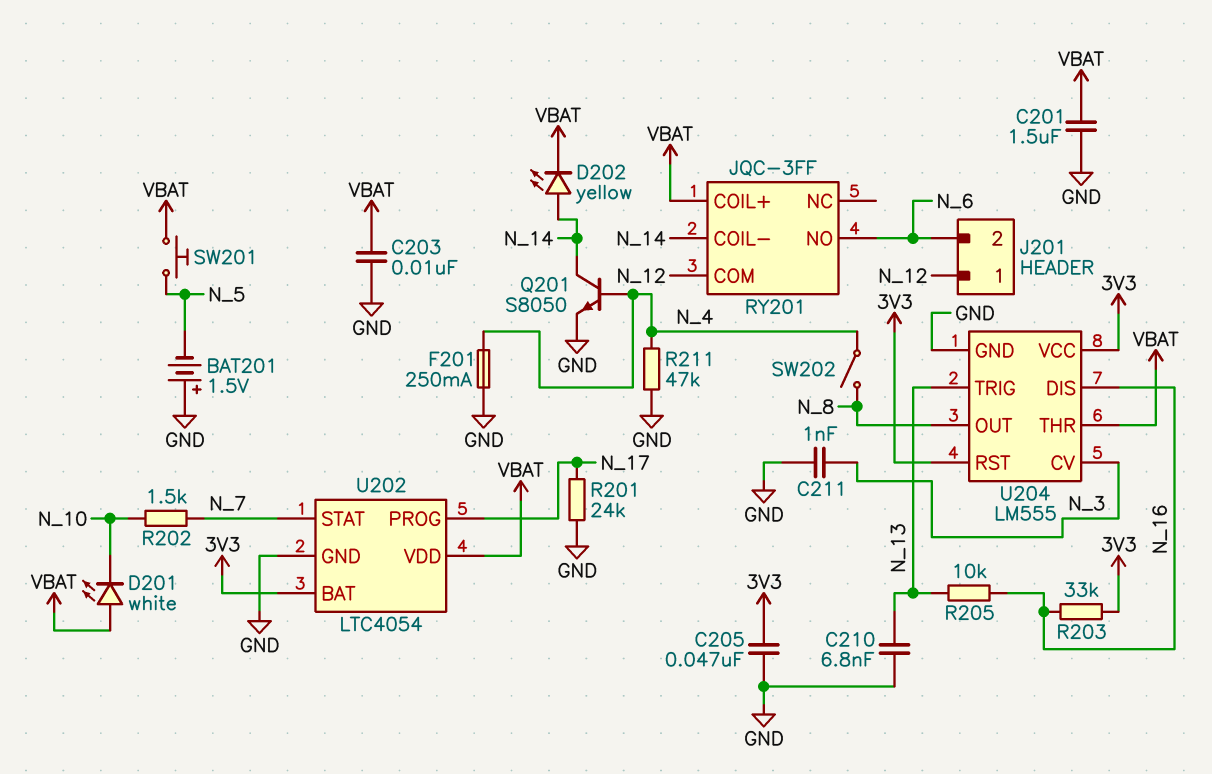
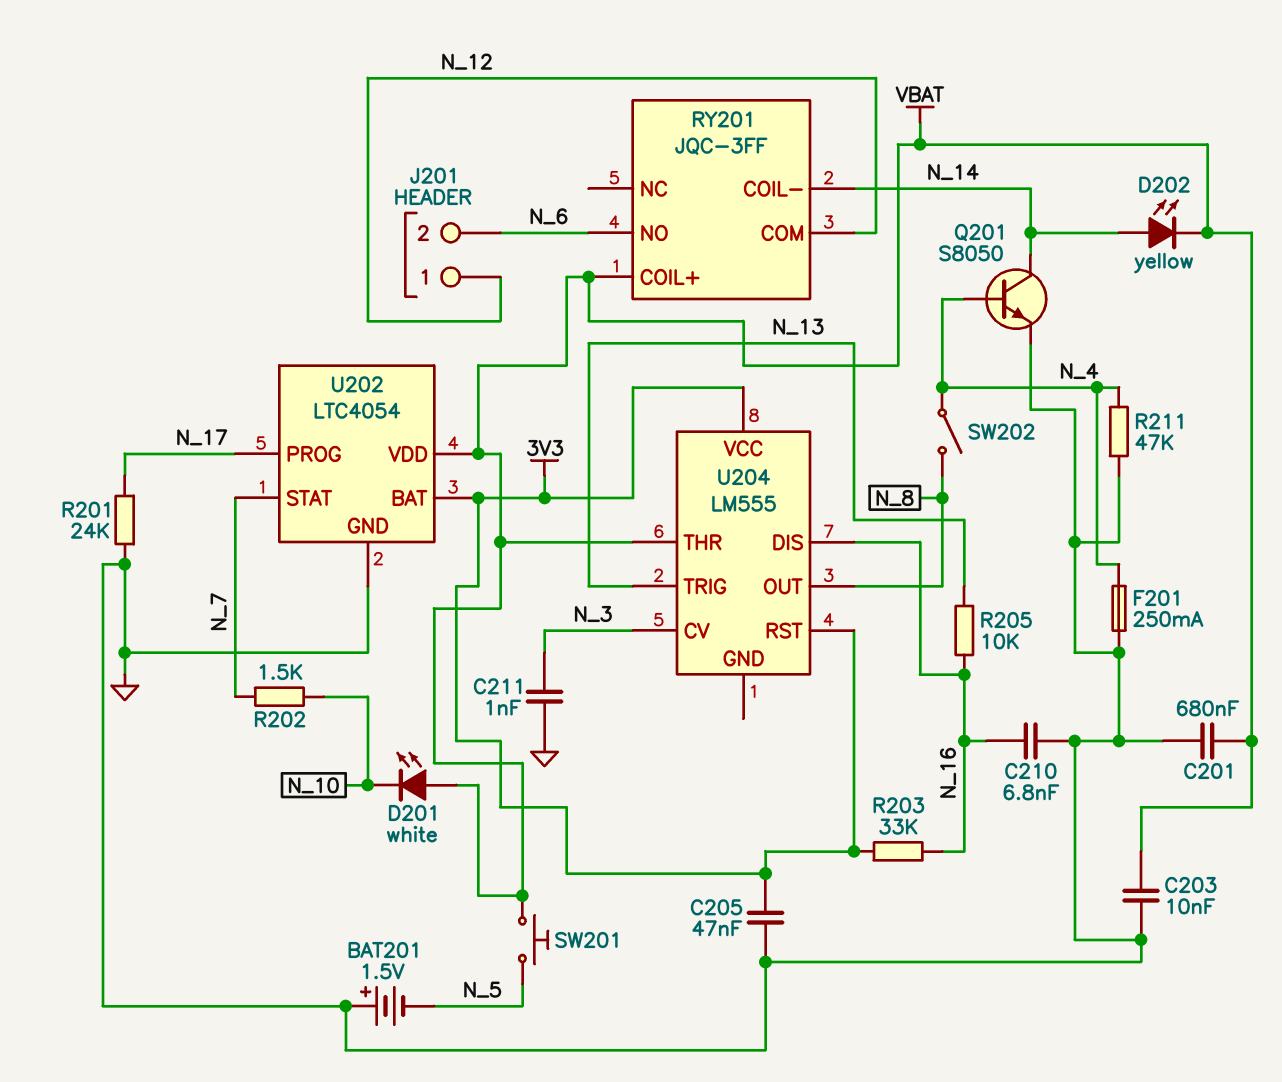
C201: 1.5uF (GND, VBAT) -> 680nF (GND, VBAT)
C210: 6.8nF (GND, N_13) -> 6.8nF (GND, N_16)
U204 pin GND: GND -> none

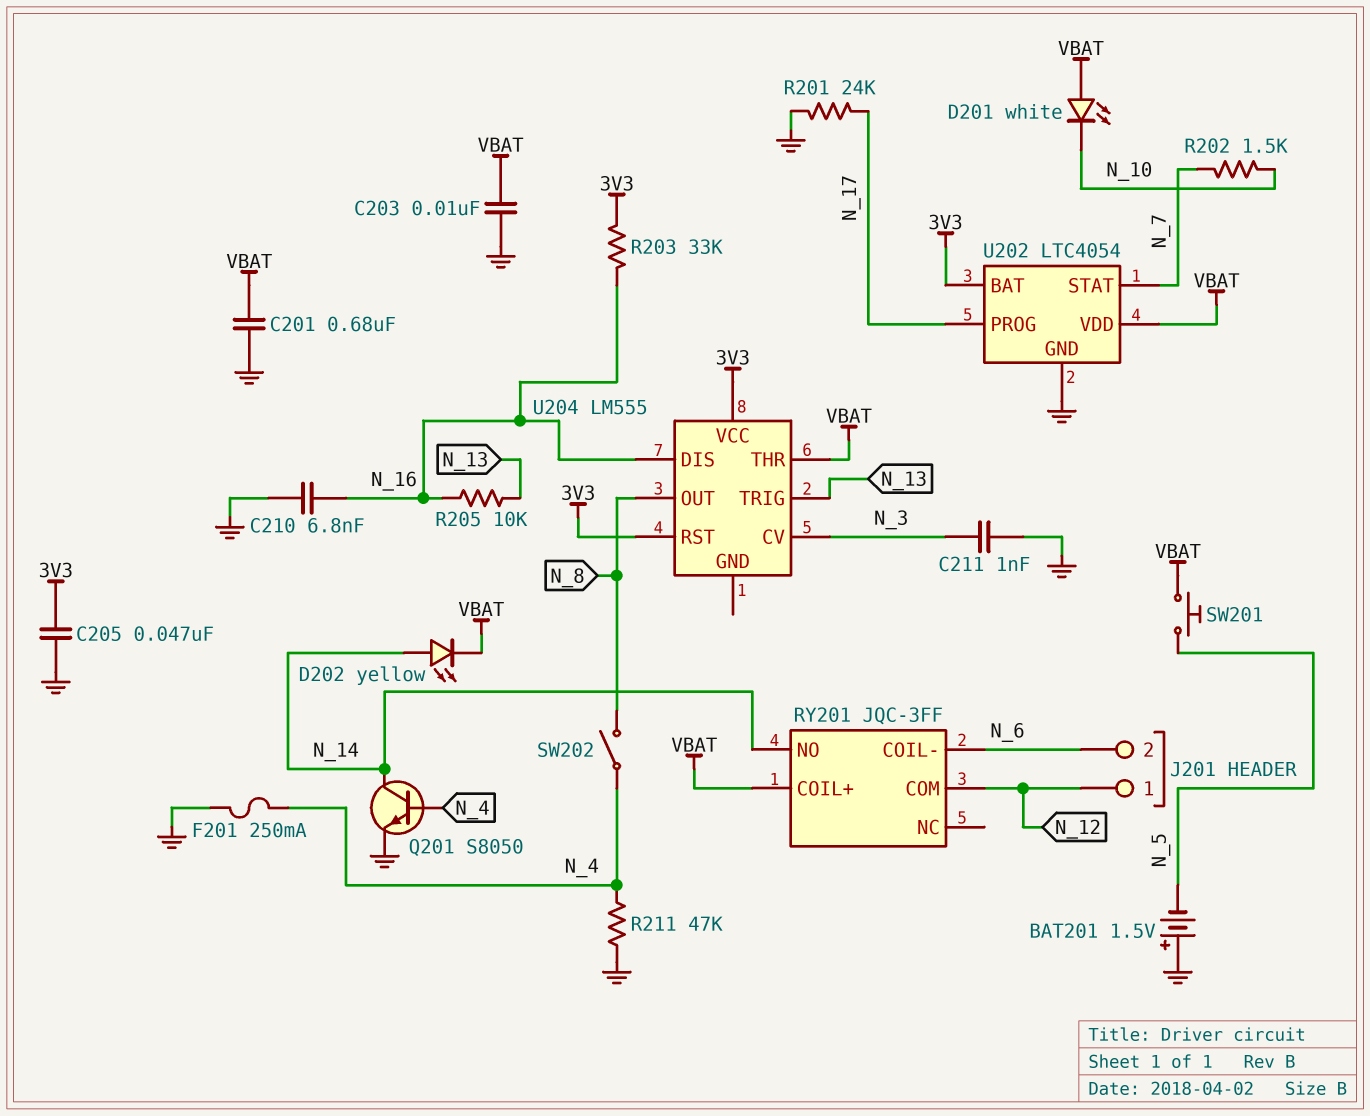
RY201 pin COIL-: N_14 -> N_6
RY201 pin NO: N_6 -> N_14

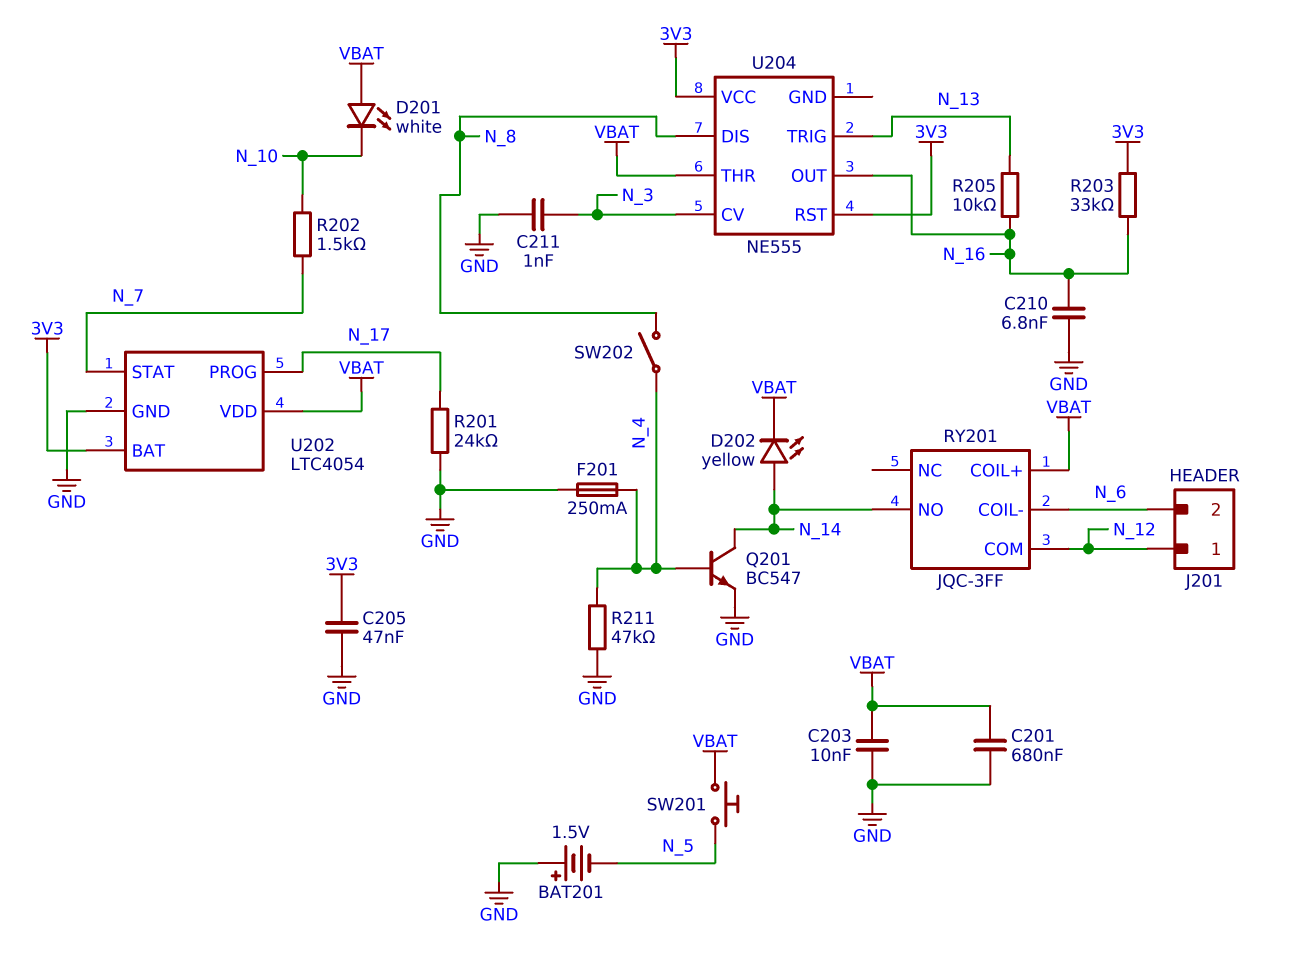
Q201: NPN S8050 (B N_4, C N_14, E GND) -> NPN BC547 (B N_4, C N_14, E GND)
U204: LM555 -> NE555
U204 pin DIS: N_16 -> N_8
U204 pin OUT: N_8 -> N_16

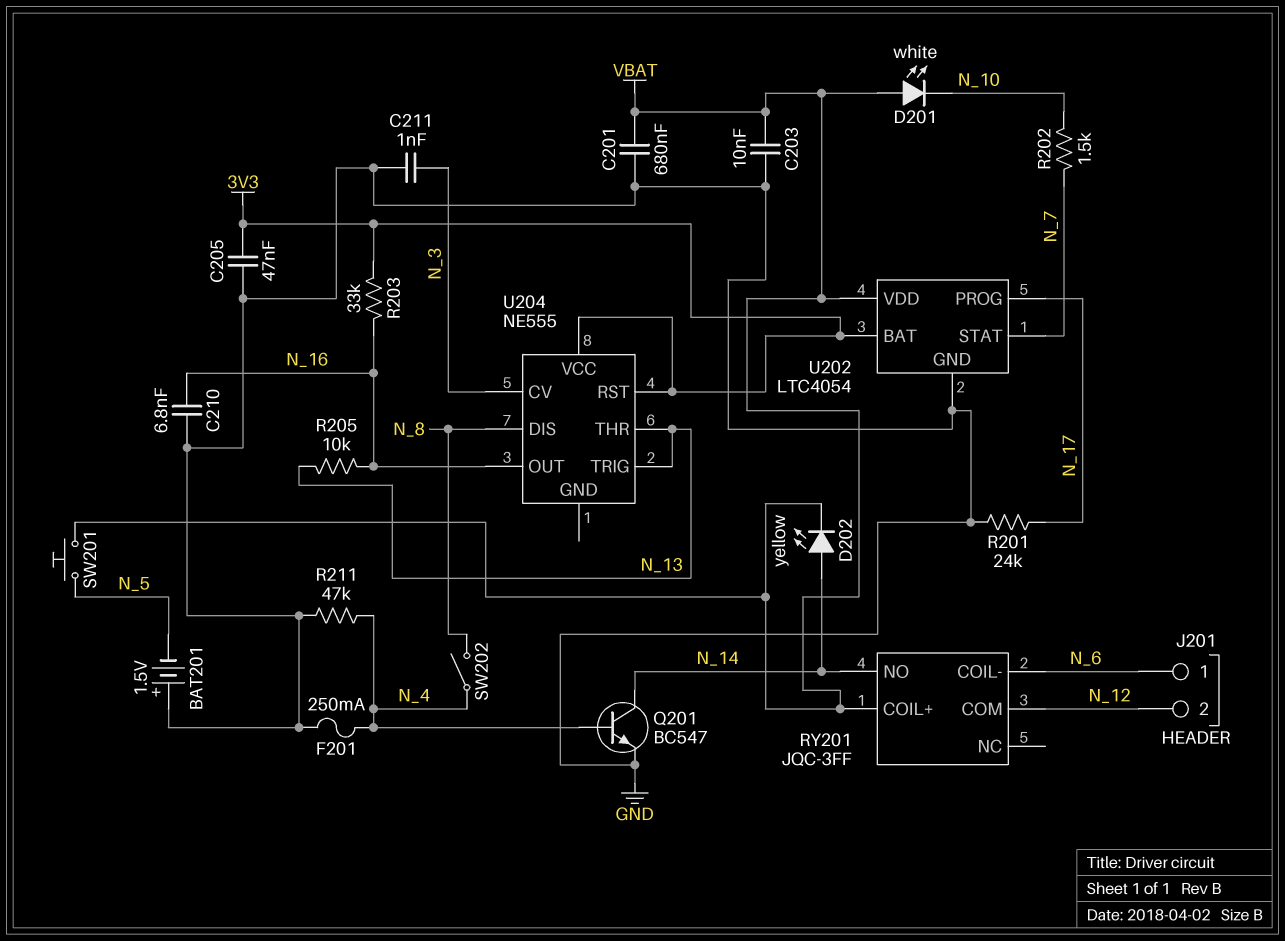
J201 pin 1: N_12 -> N_6
J201 pin 2: N_6 -> N_12
U204 pin THR: VBAT -> N_13

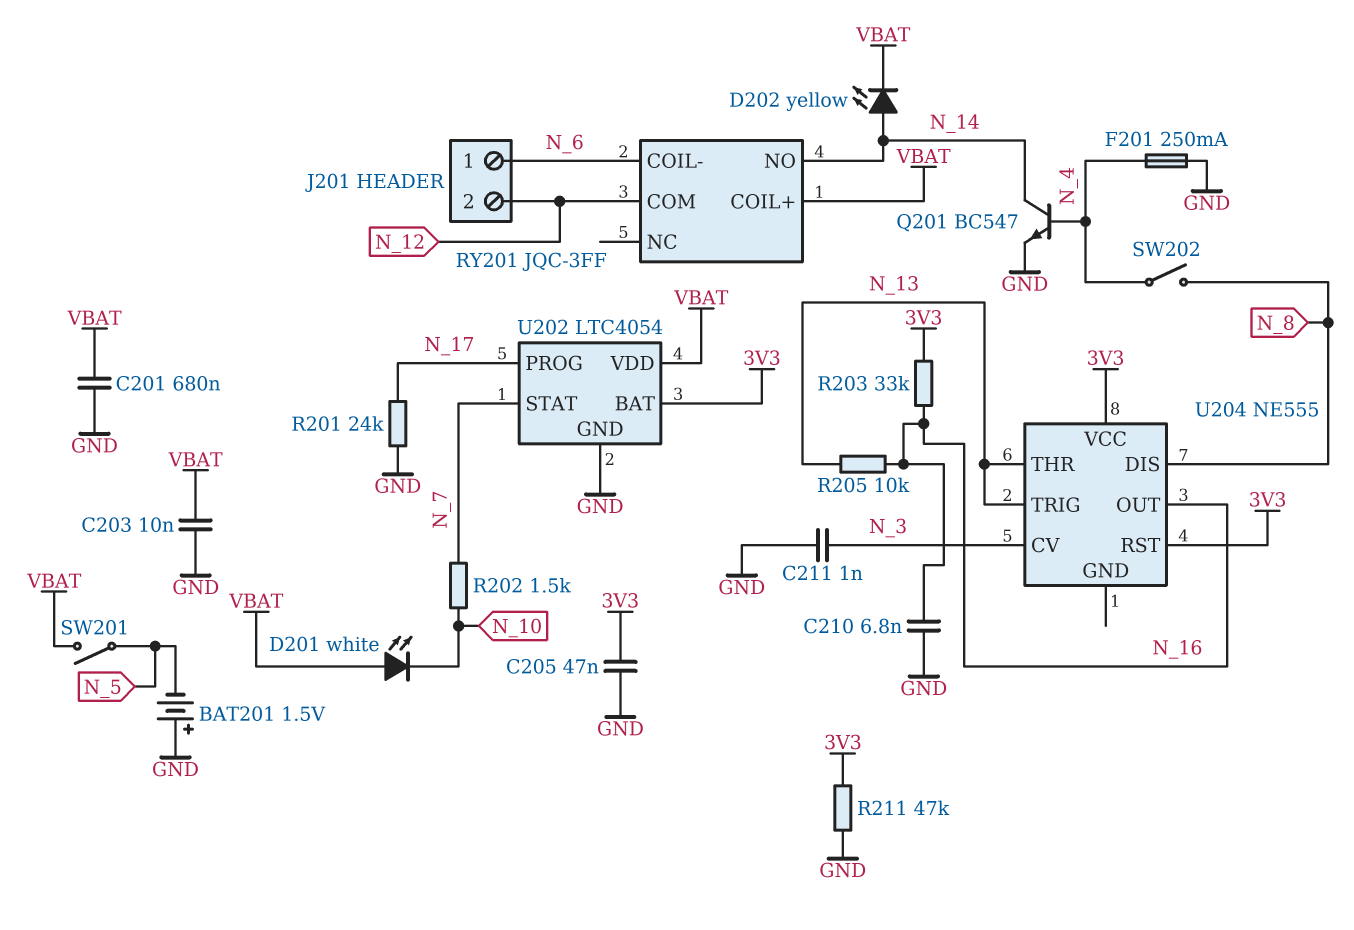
R211: 47k (GND, N_4) -> 47k (3V3, GND)
SW201: button (N_5, VBAT) -> switch (N_5, VBAT)

